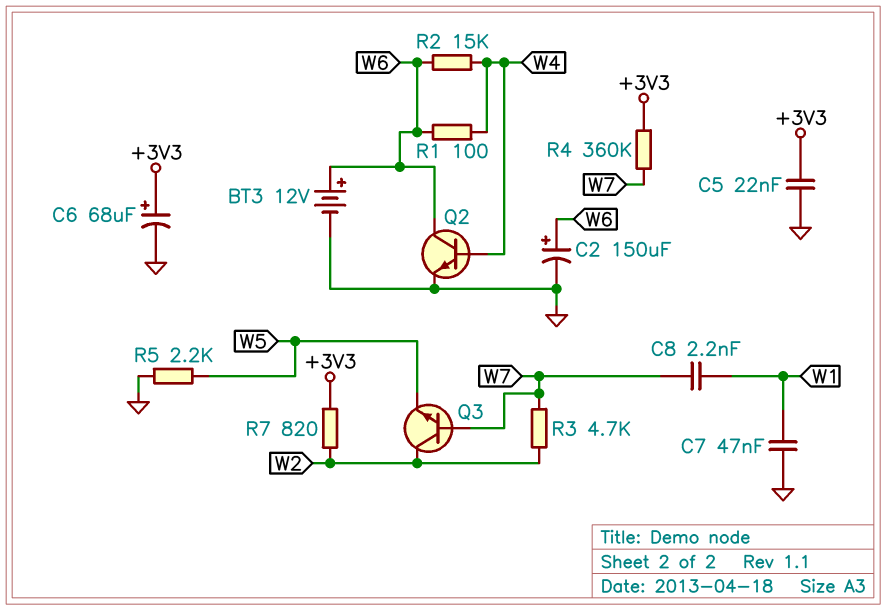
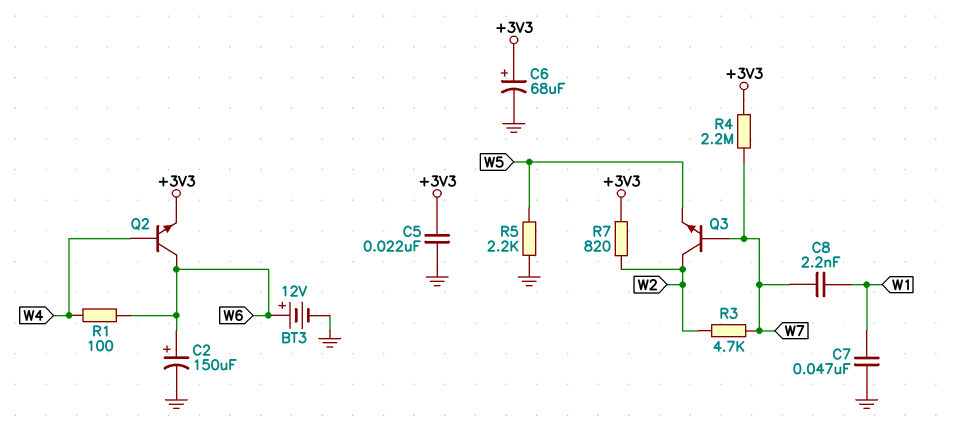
Q2: NPN (B W4, C W6, E GND) -> NPN (B W4, C W6, E +3V3)
R2: 15k (W4, W6) -> none
R4: 360k (+3V3, W7) -> 2.2M (+3V3, W7)

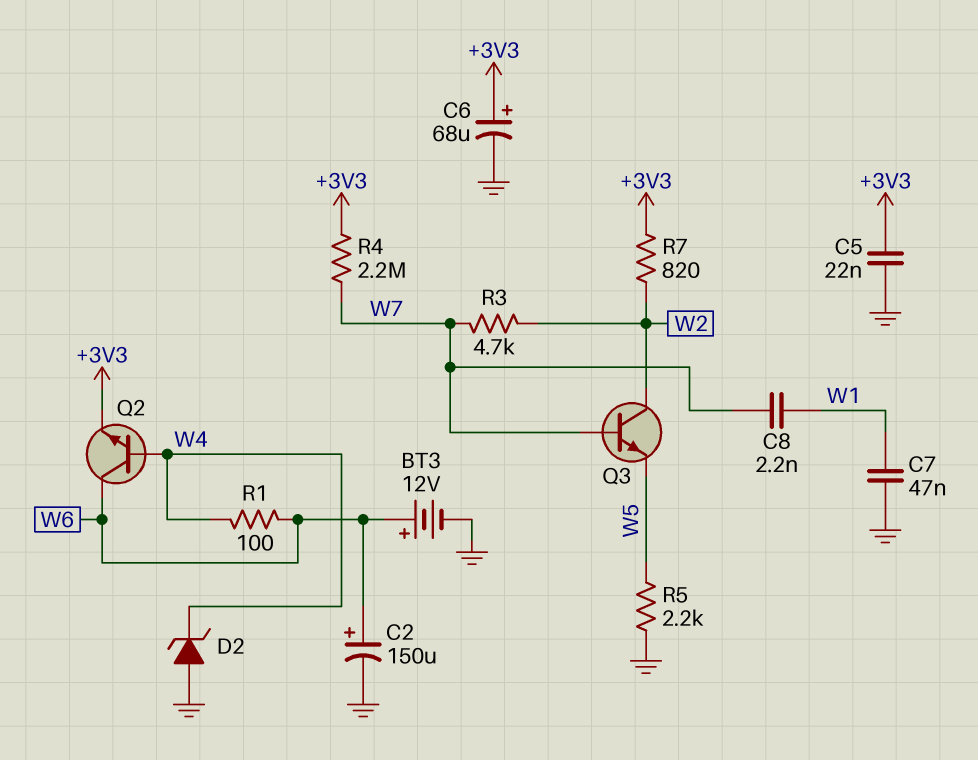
D2: none -> zener (A GND, K W4)

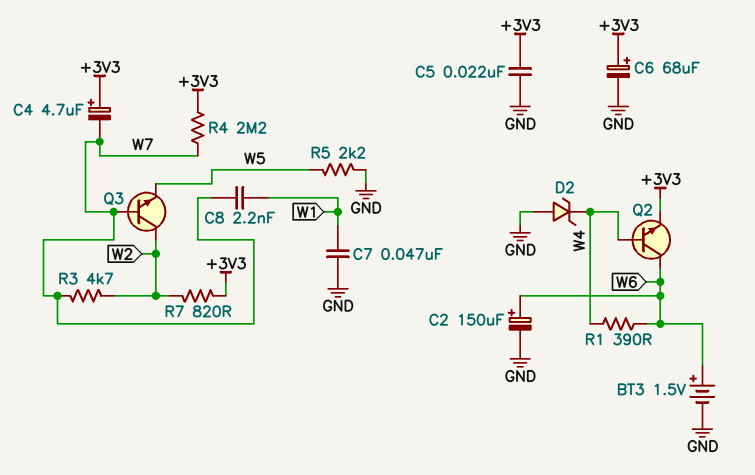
BT3: 12V (plus W6, minus GND) -> 1.5V (plus W6, minus GND)
C4: none -> 4.7uF (plus +3V3, minus W7)
R1: 100 (W4, W6) -> 390 (W4, W6)

